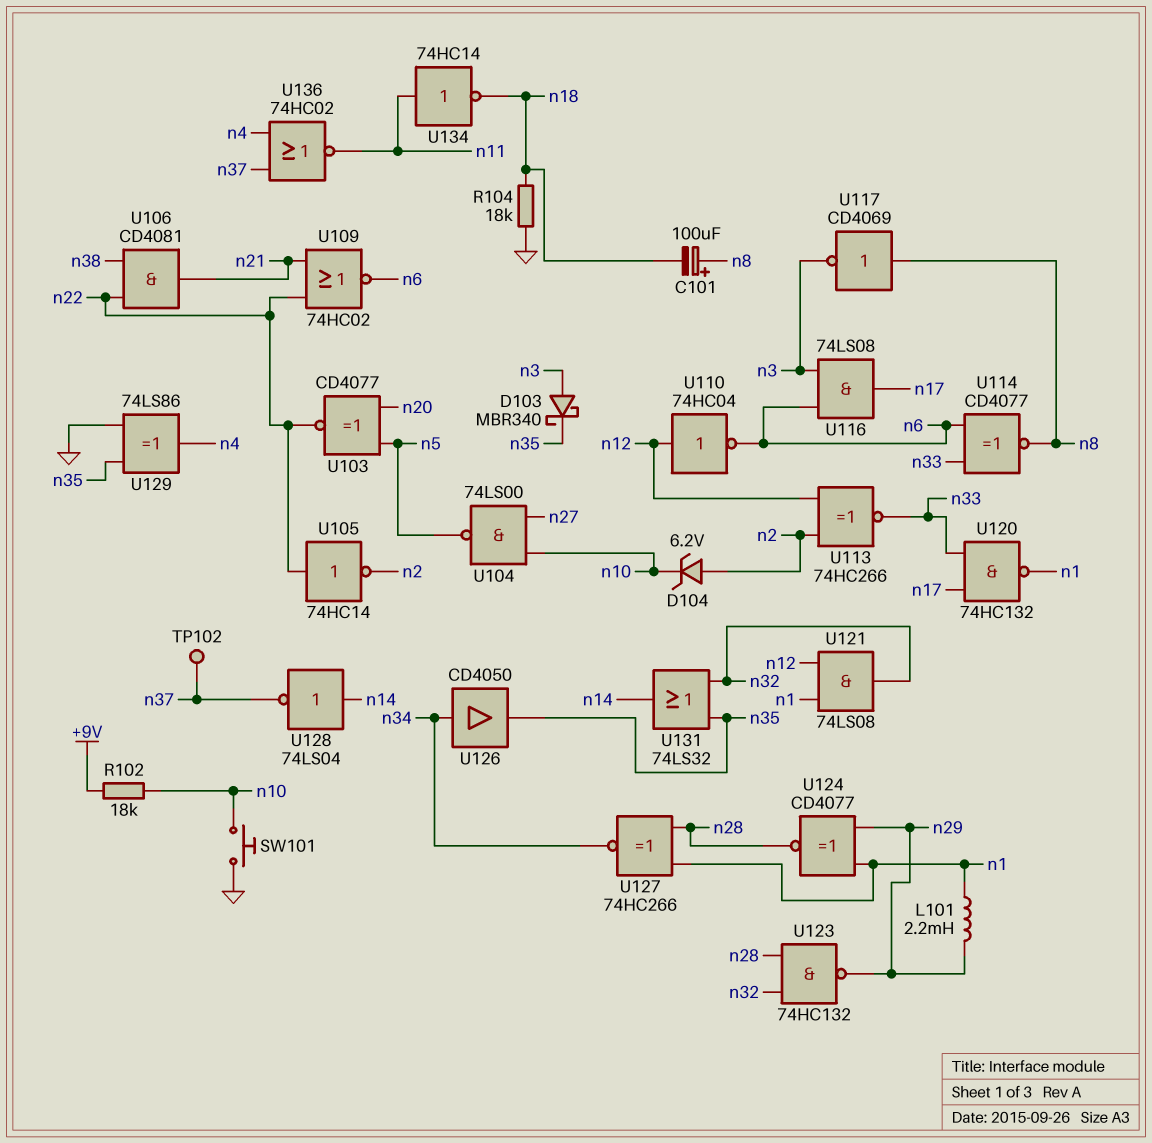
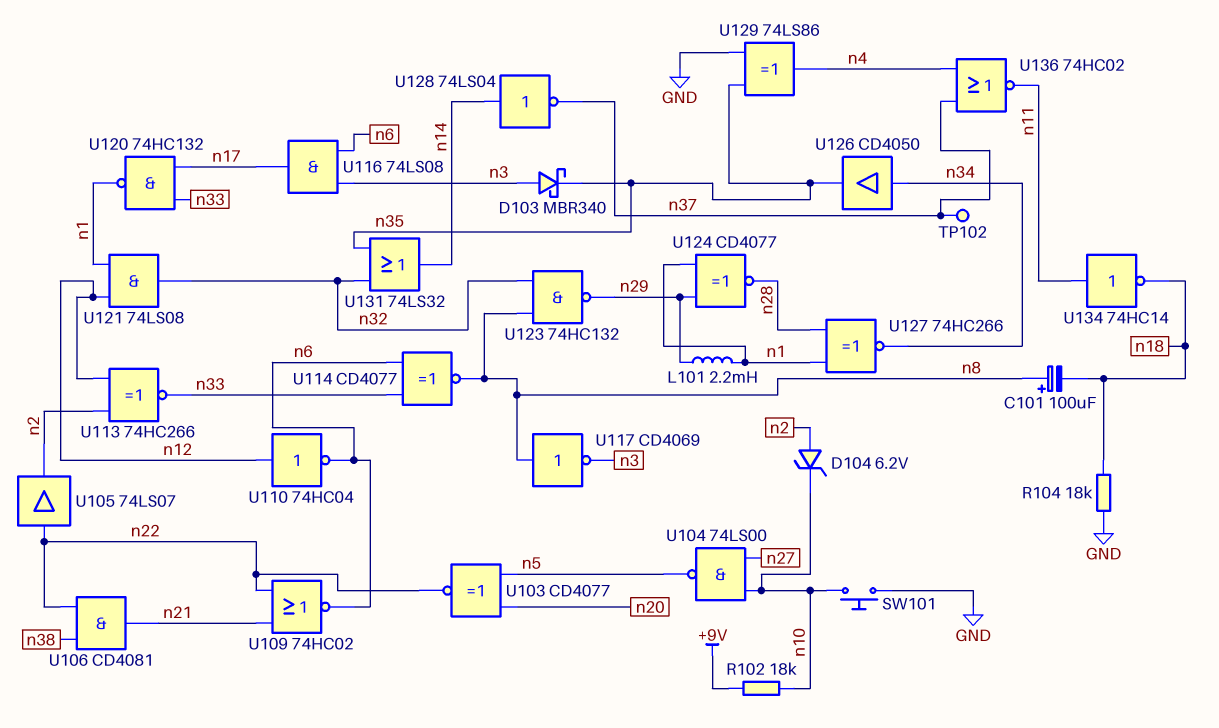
U105: NOT 74HC14 (in n22, out n2) -> buffer 74LS07 (in n22, out n2)
U123: NAND 74HC132 (in n28, in n32, out n29) -> NAND 74HC132 (in n8, in n32, out n29)

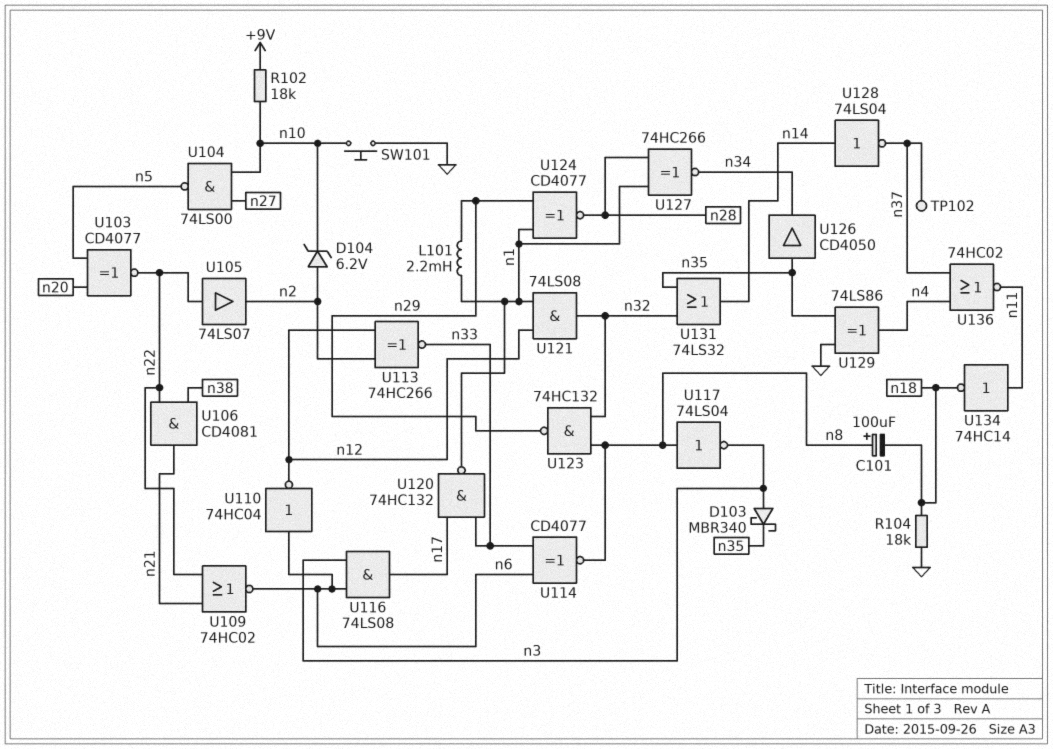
U110: NOT 74HC04 (in n12, out n6) -> NOT 74HC04 (in n6, out n12)
U117: NOT CD4069 (in n8, out n3) -> NOT 74LS04 (in n8, out n3)
U126: buffer CD4050 (in n34, out n35) -> buffer CD4050 (in n35, out n34)

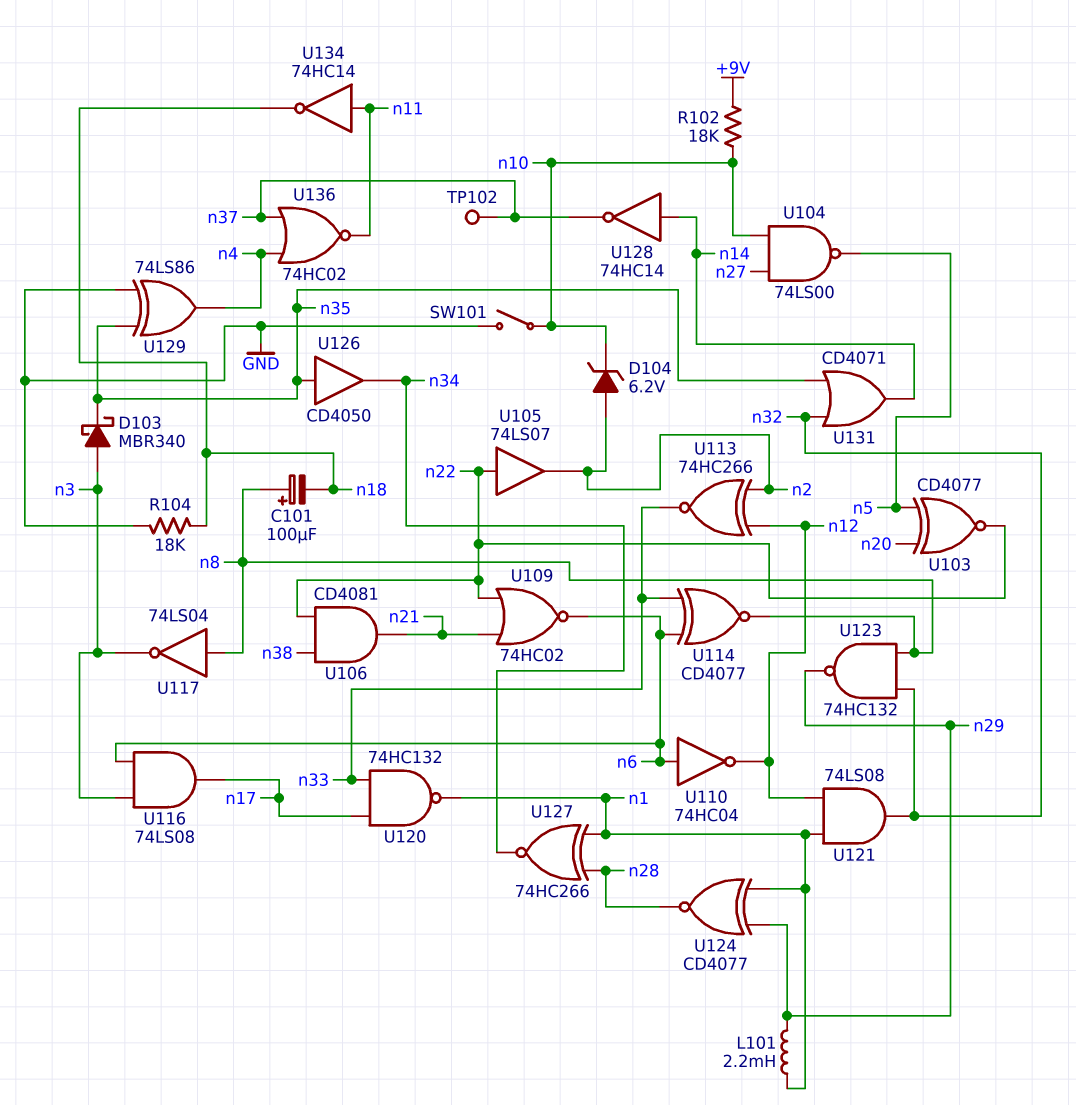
SW101: button (GND, n10) -> switch (GND, n10)
U128: NOT 74LS04 (in n14, out n37) -> NOT 74HC14 (in n14, out n37)
U131: OR 74LS32 (in n32, in n35, out n14) -> OR CD4071 (in n32, in n35, out n14)

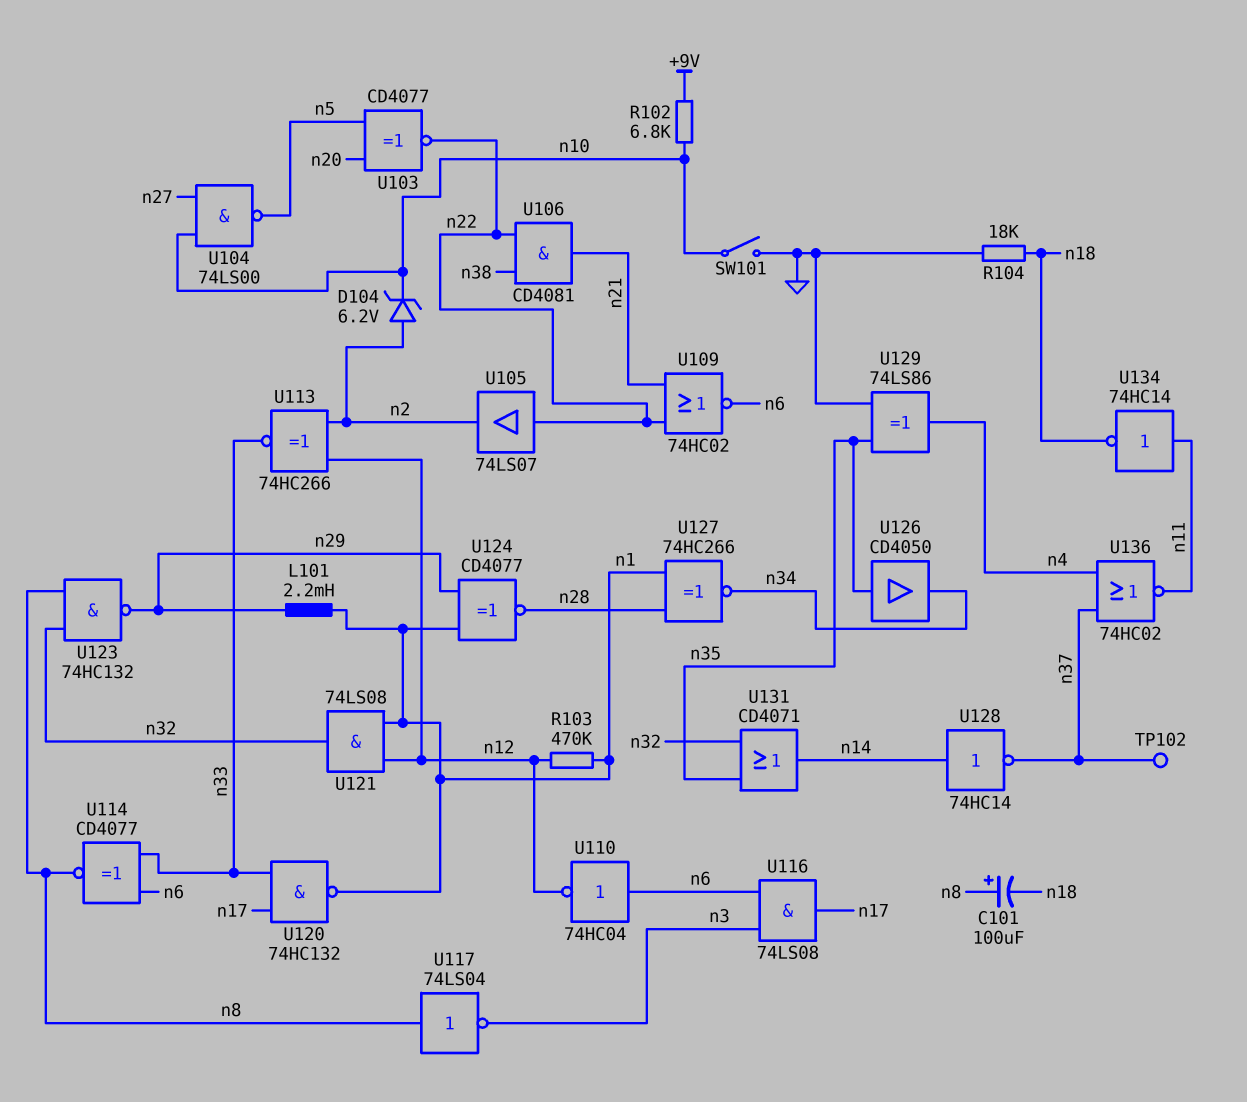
D103: schottky MBR340 (A n3, K n35) -> none
R102: 18k (+9V, n10) -> 6.8k (+9V, n10)
R103: none -> 470k (n1, n12)

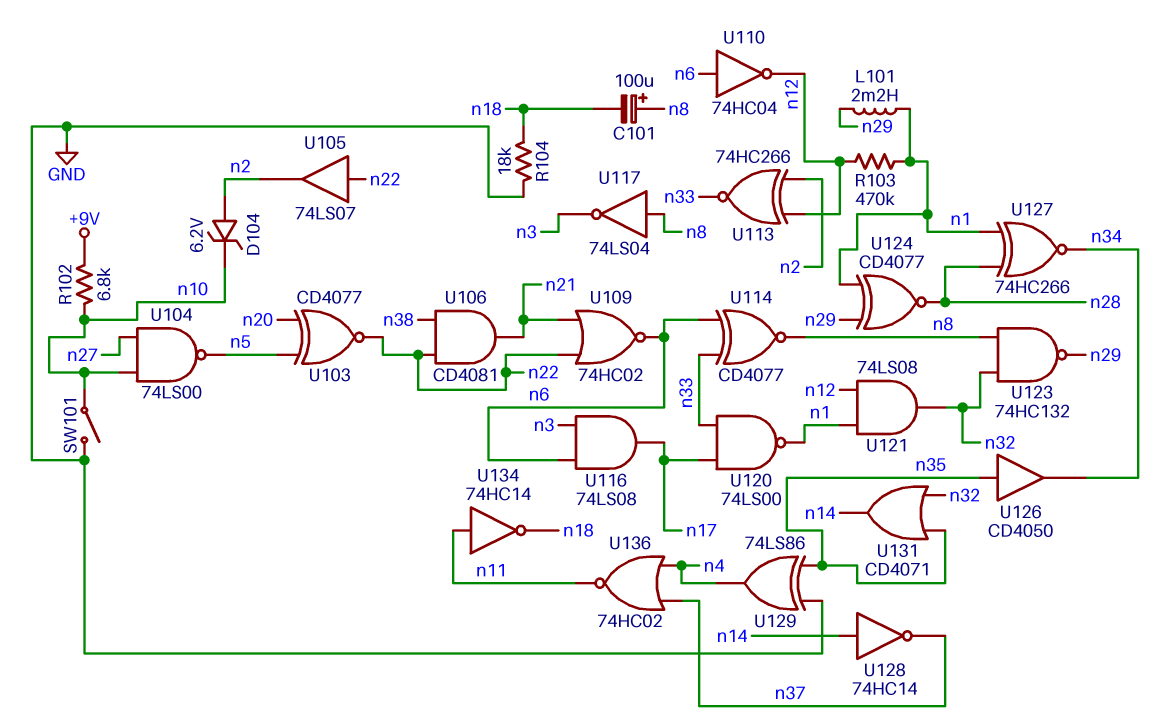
TP102: test point (n37) -> none
U120: NAND 74HC132 (in n17, in n33, out n1) -> NAND 74LS00 (in n17, in n33, out n1)

